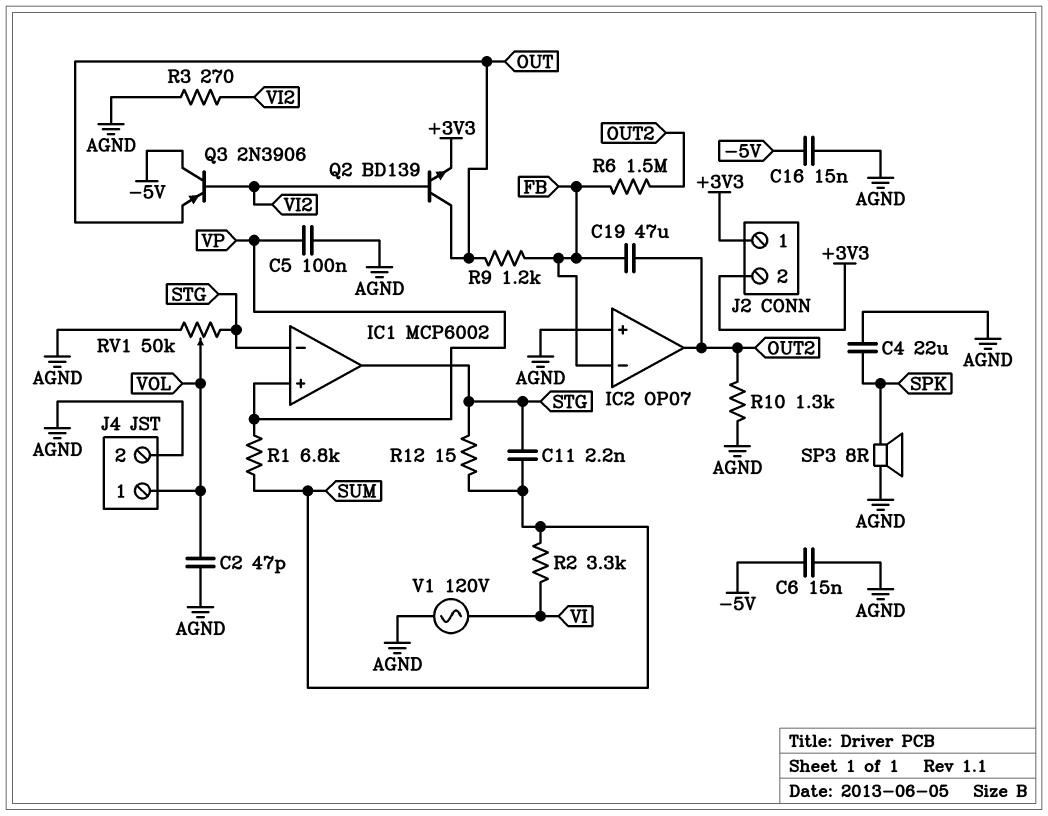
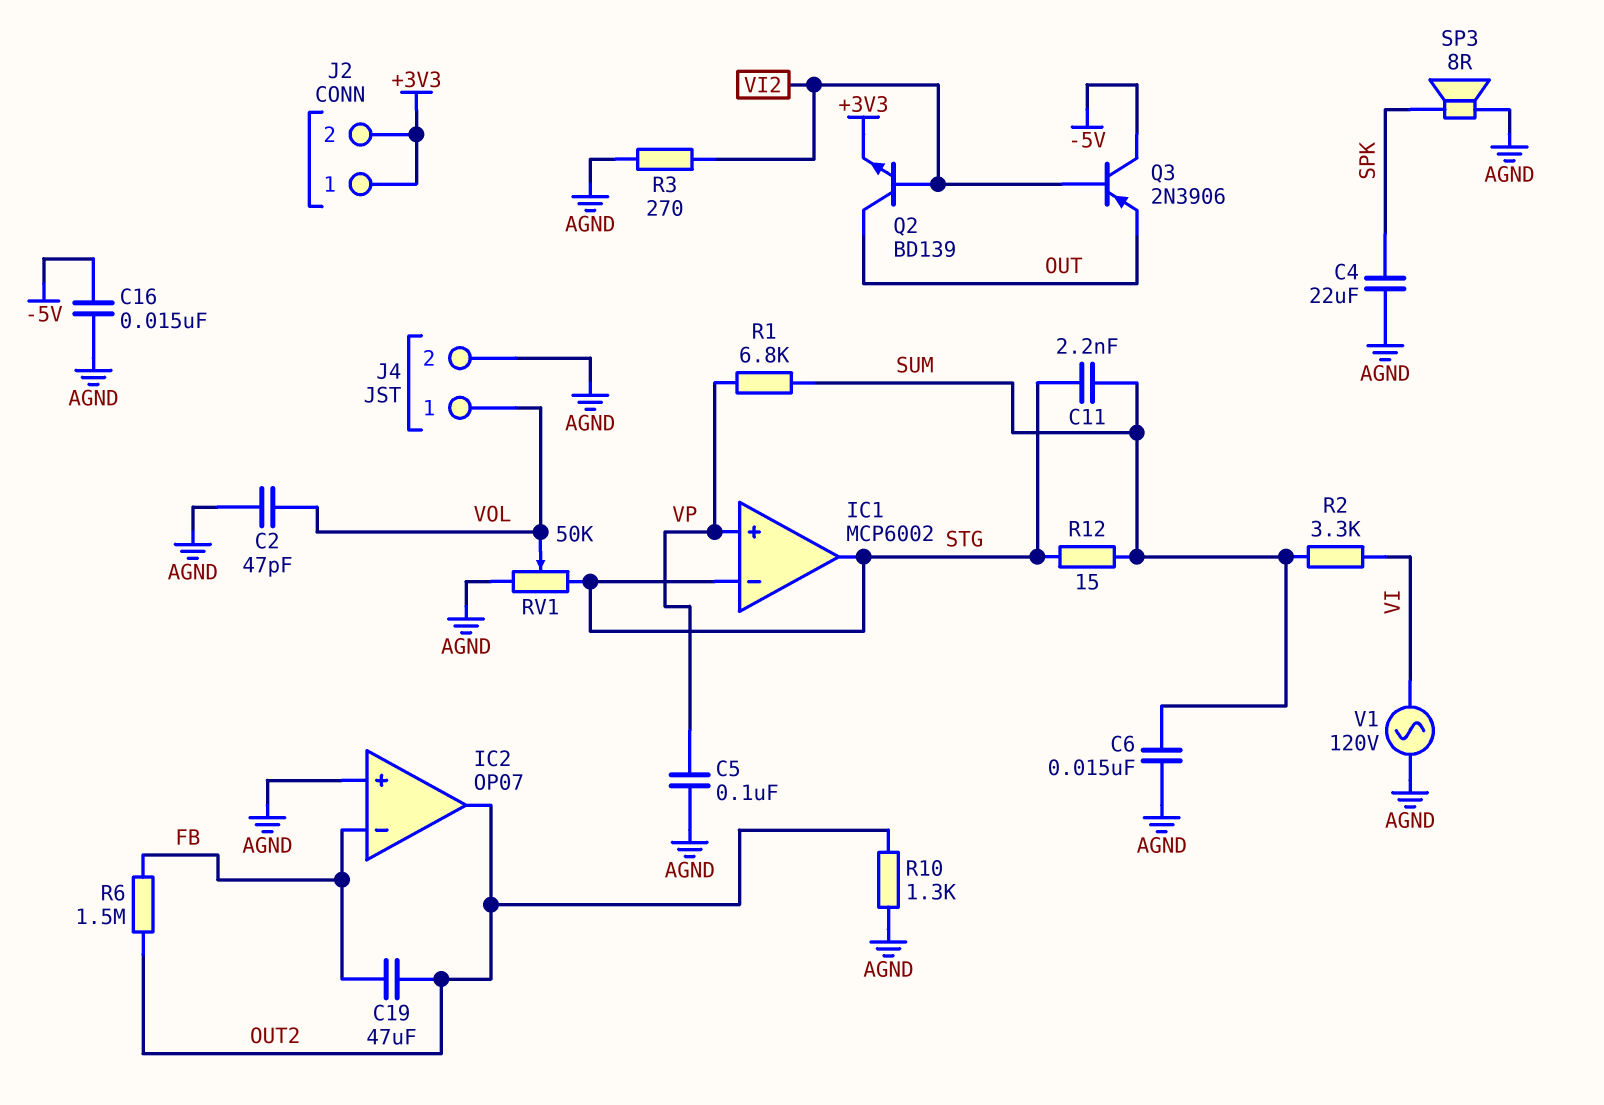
C6: 15nF (-5V, AGND) -> 15nF (AGND, SUM)
R9: 1.2k (FB, OUT) -> none

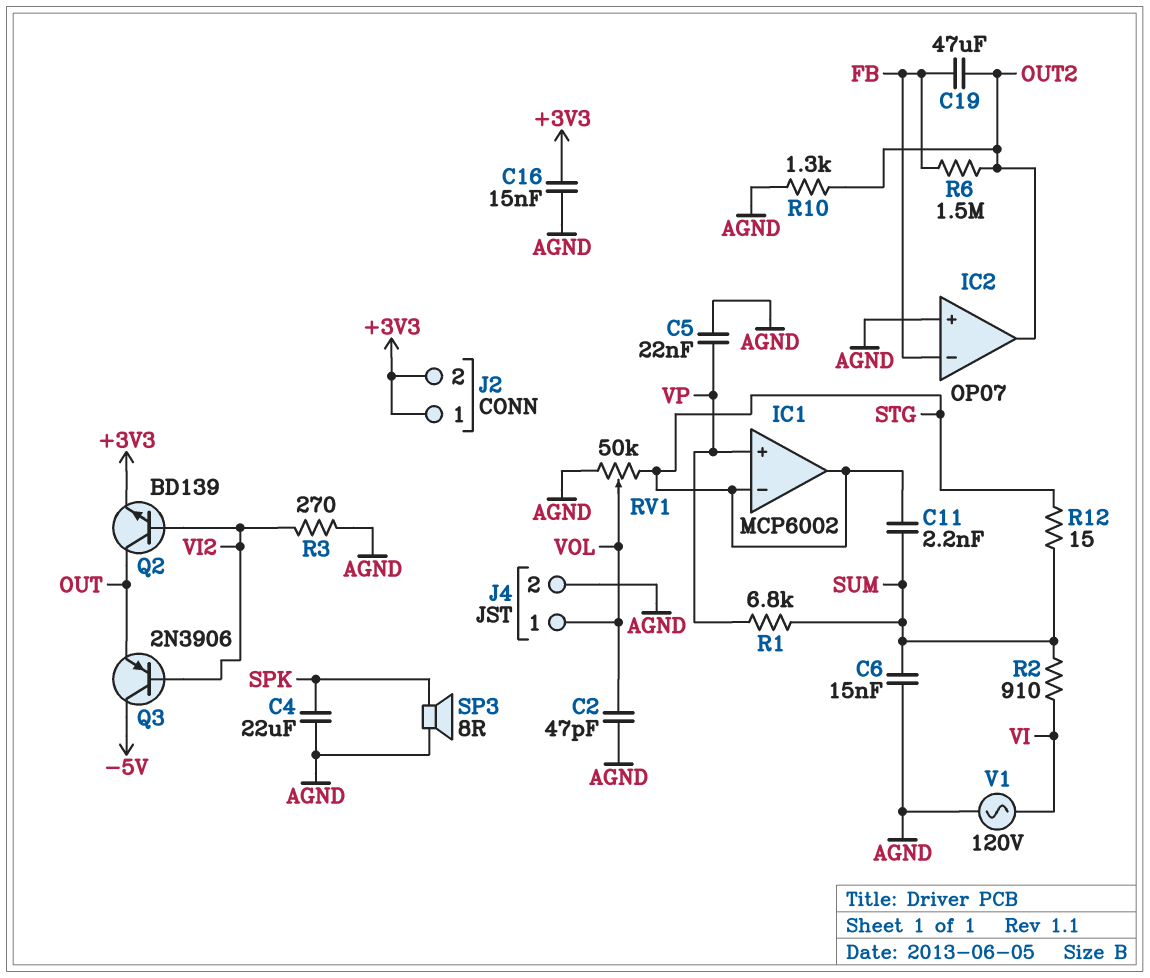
C5: 100nF (AGND, VP) -> 22nF (AGND, VP)
C16: 15nF (-5V, AGND) -> 15nF (+3V3, AGND)
R2: 3.3k (SUM, VI) -> 910 (SUM, VI)

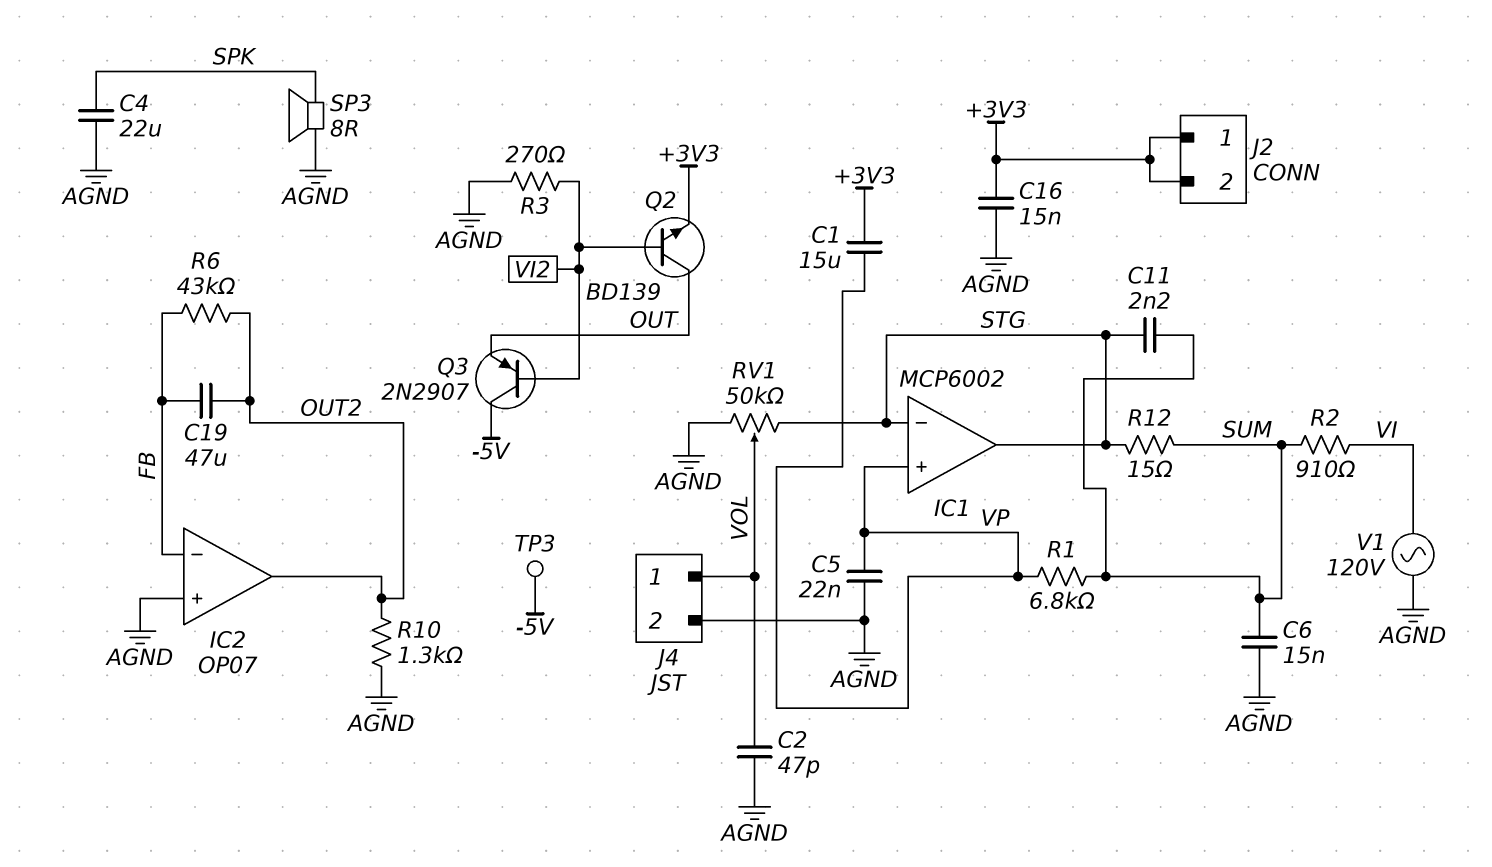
C1: none -> 15uF (+3V3, VP)
Q3: PNP 2N3906 (B VI2, C -5V, E OUT) -> PNP 2N2907 (B VI2, C -5V, E OUT)
R6: 1.5M (FB, OUT2) -> 43k (FB, OUT2)
TP3: none -> test point (-5V)

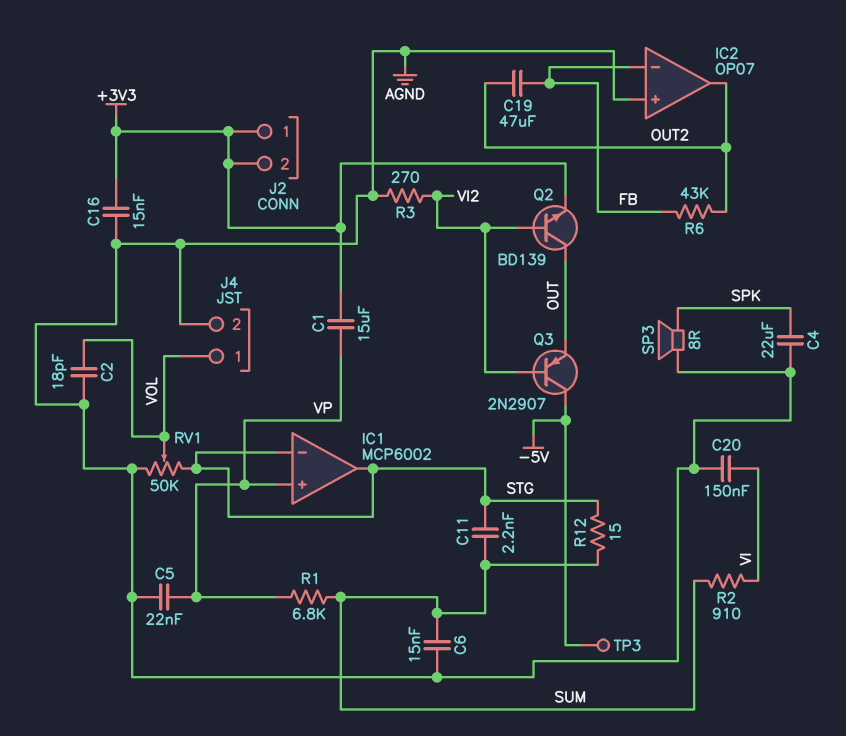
C2: 47pF (AGND, VOL) -> 18pF (AGND, VOL)
C20: none -> 150nF (AGND, VI)
R10: 1.3k (AGND, OUT2) -> none
V1: AC 120V (AGND, VI) -> none

